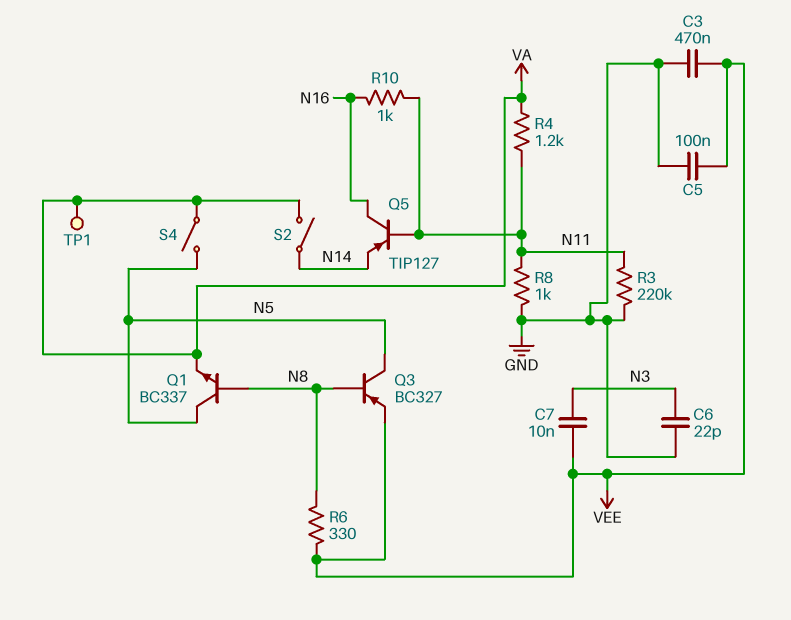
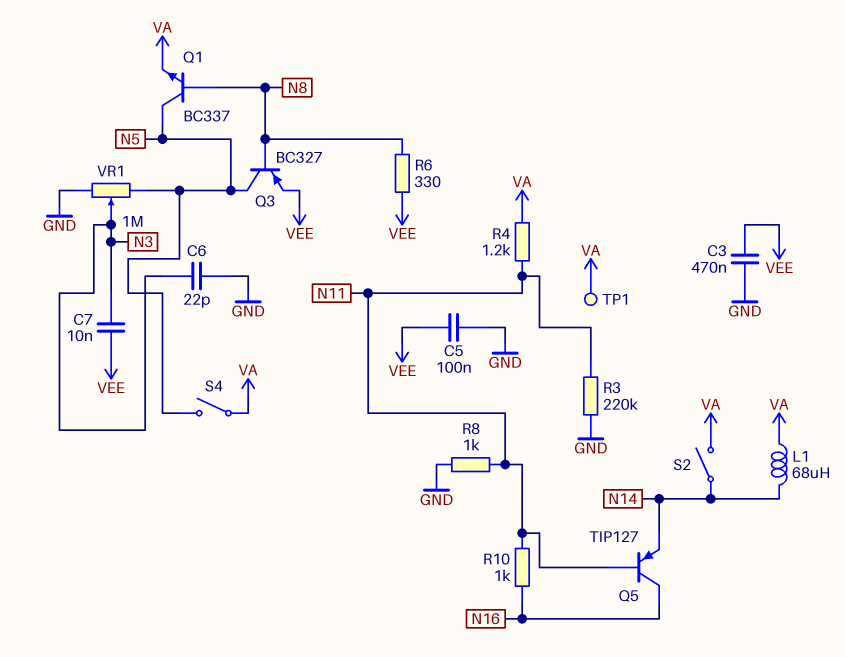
L1: none -> 68uH (N14, VA)
VR1: none -> 1M (GND, N5, wiper N3)

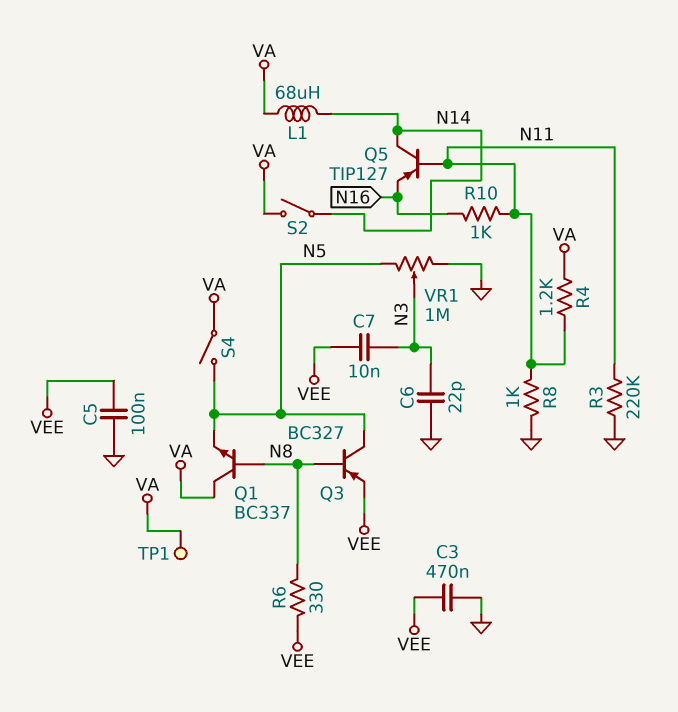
Q1: NPN BC337 (B N8, C N5, E VA) -> NPN BC337 (B N8, C VA, E N5)
Q5: PNP TIP127 (B N11, C N16, E N14) -> PNP TIP127 (B N11, C N14, E N16)

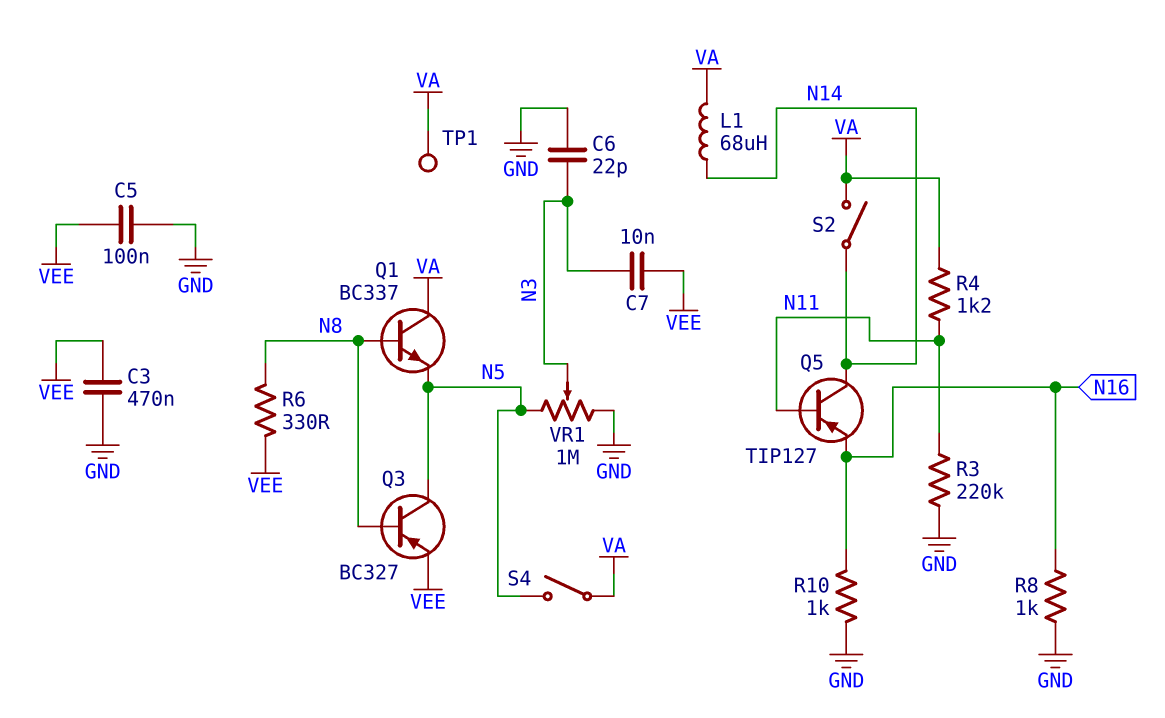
R8: 1k (GND, N11) -> 1k (GND, N16)
R10: 1k (N11, N16) -> 1k (GND, N16)

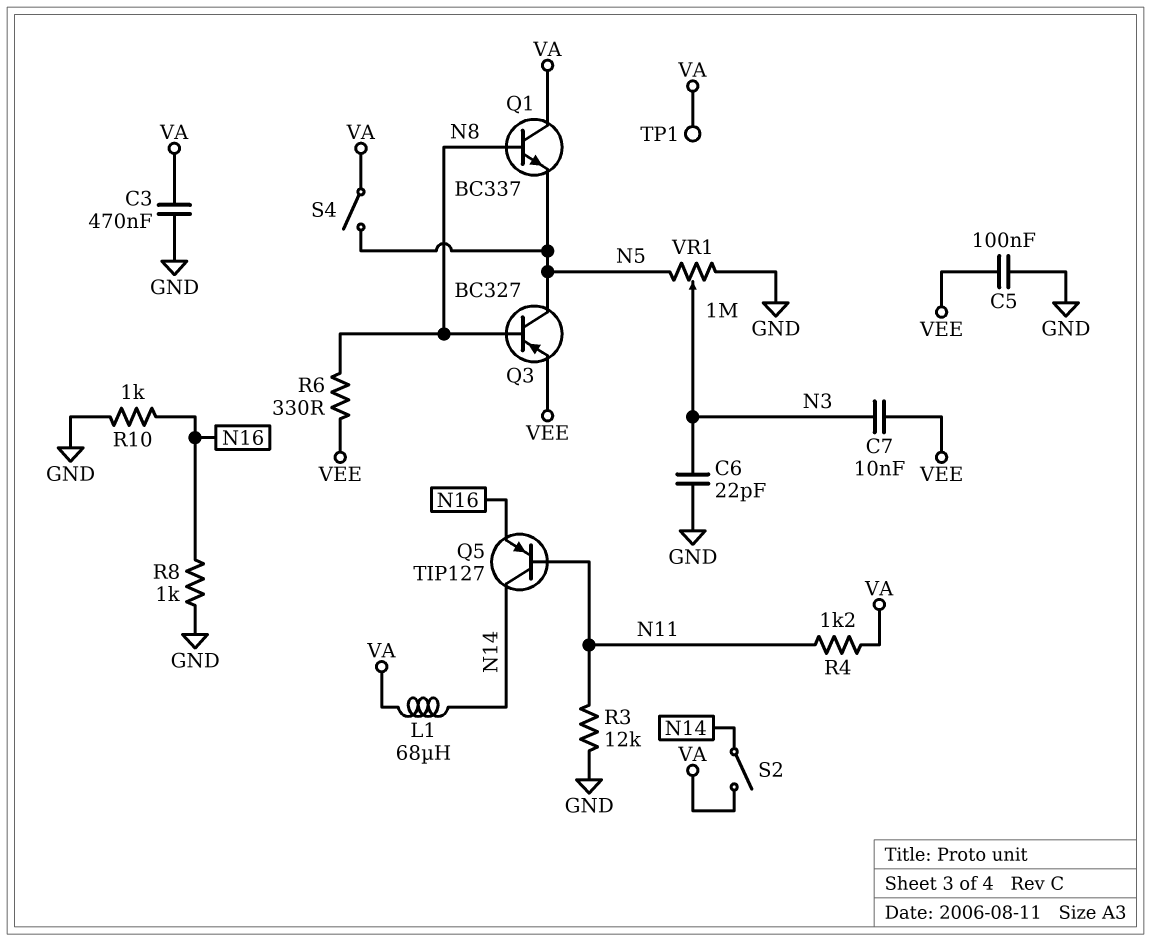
C3: 470nF (GND, VEE) -> 470nF (GND, VA)
R3: 220k (GND, N11) -> 12k (GND, N11)

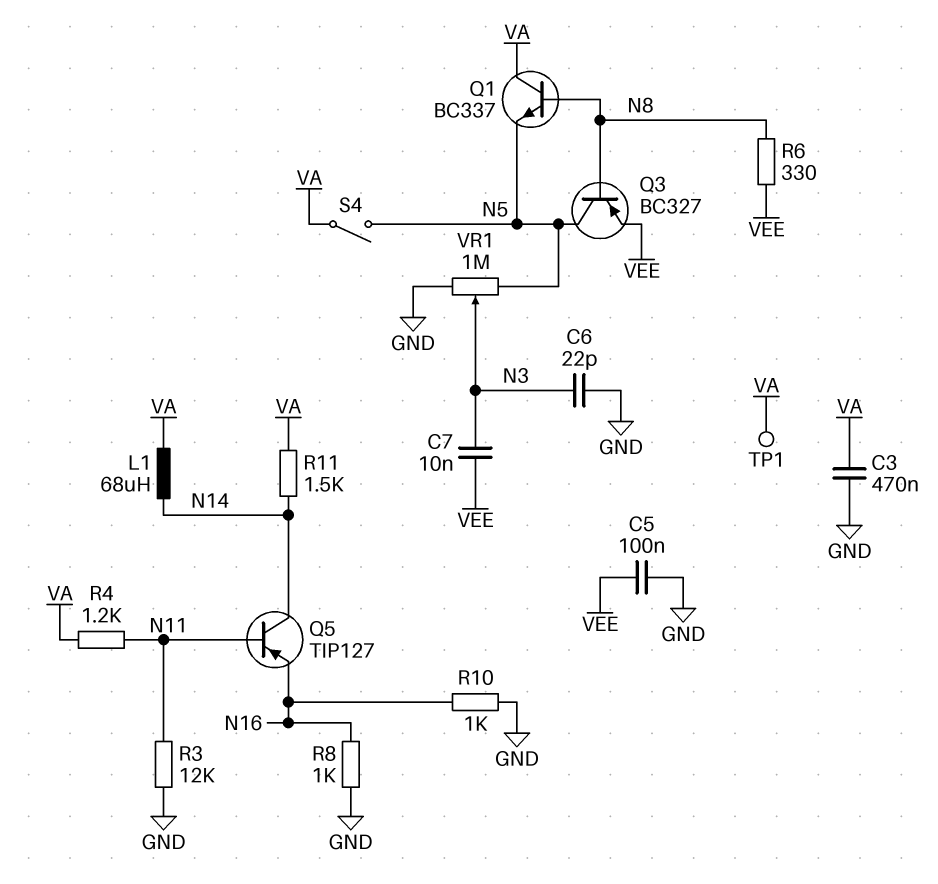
R11: none -> 1.5k (N14, VA)
S2: switch (N14, VA) -> none

